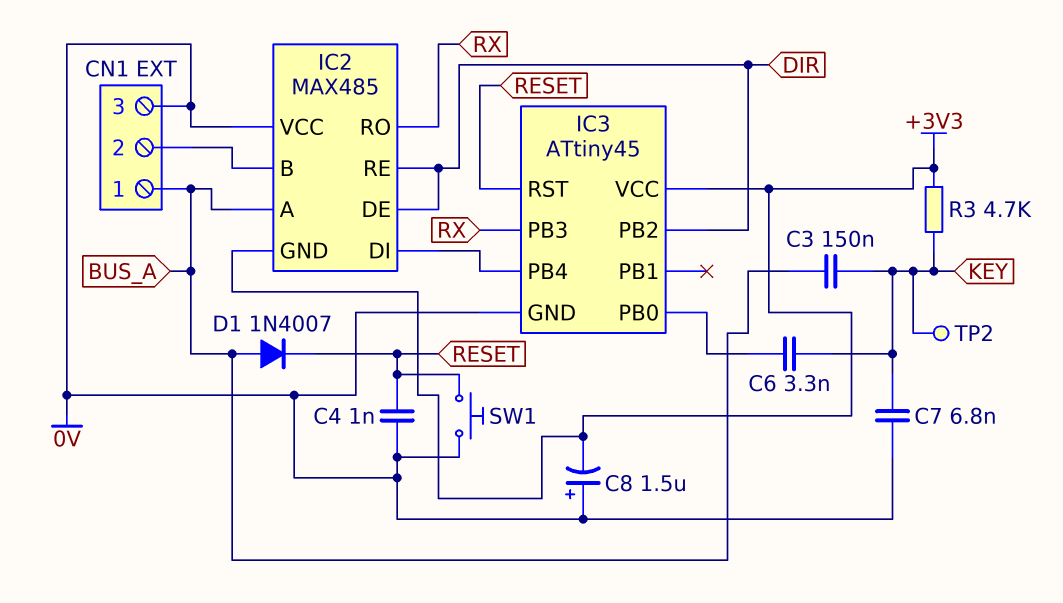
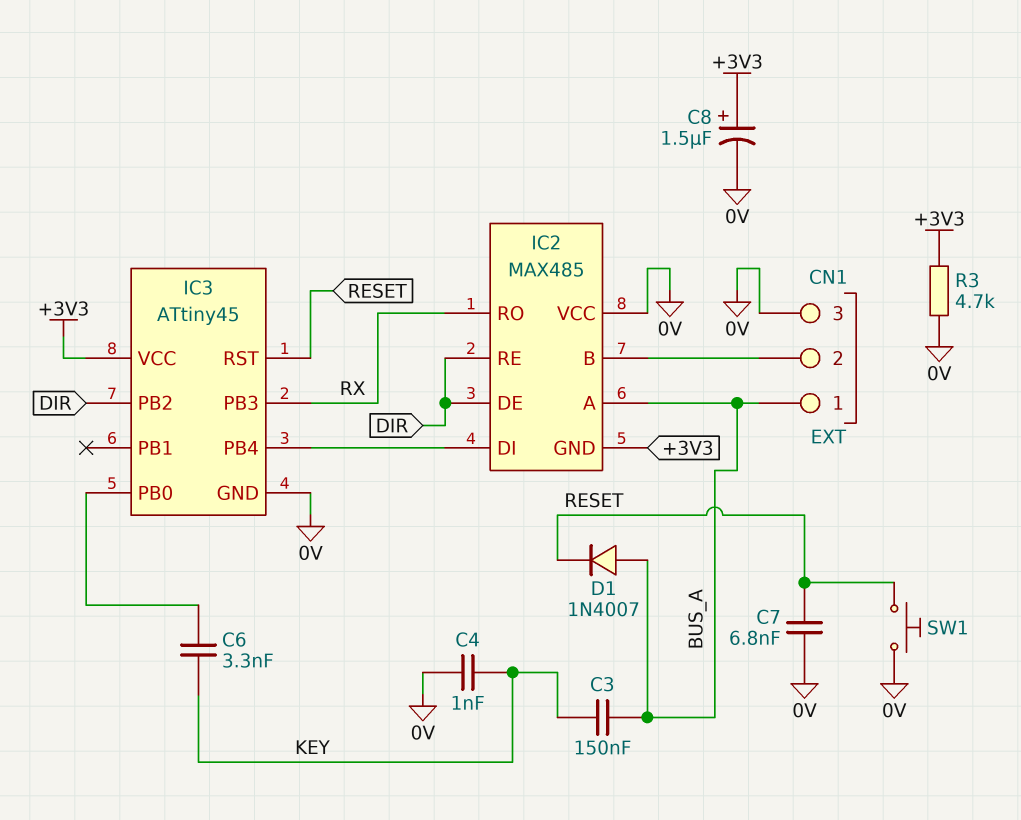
C4: 1nF (0V, RESET) -> 1nF (0V, KEY)
C7: 6.8nF (0V, KEY) -> 6.8nF (0V, RESET)
C8: 1.5uF (plus 0V, minus +3V3) -> 1.5uF (plus +3V3, minus 0V)
R3: 4.7k (+3V3, KEY) -> 4.7k (+3V3, 0V)
TP2: test point (KEY) -> none

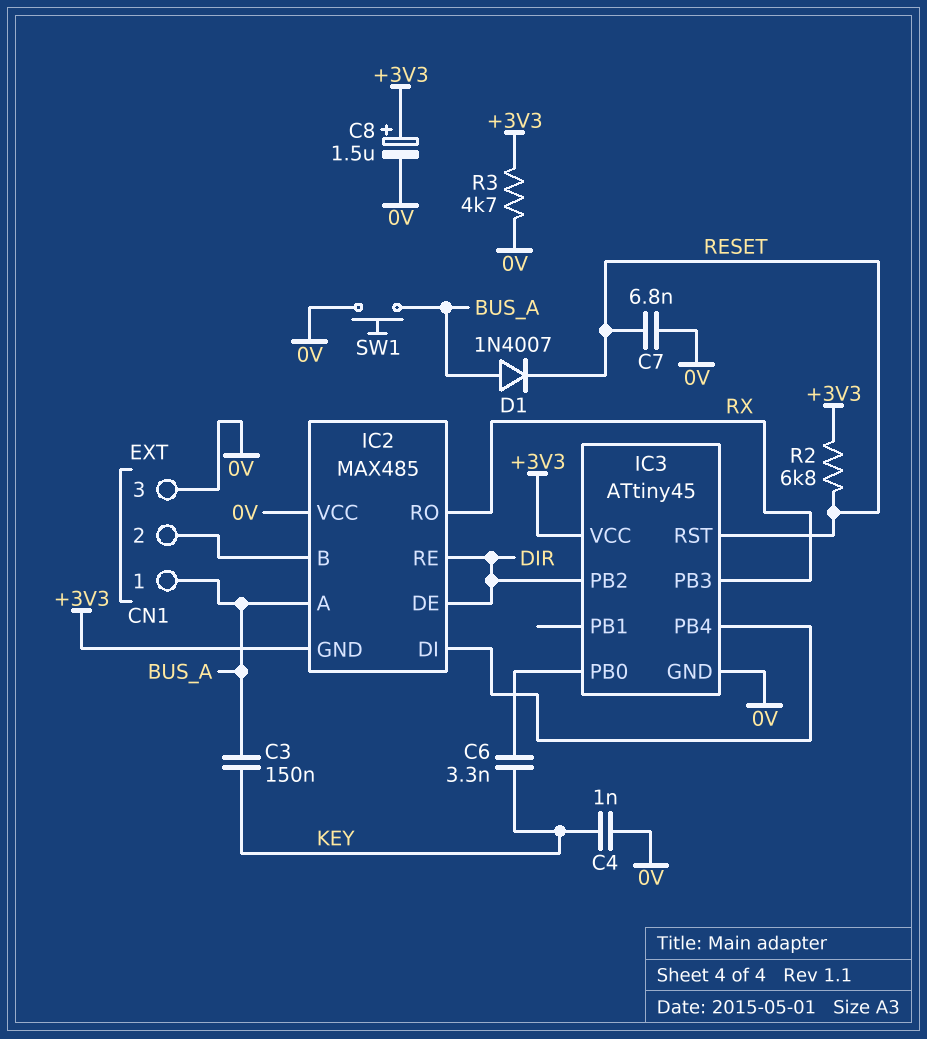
R2: none -> 6.8k (+3V3, RESET)
SW1: button (0V, RESET) -> button (0V, BUS_A)

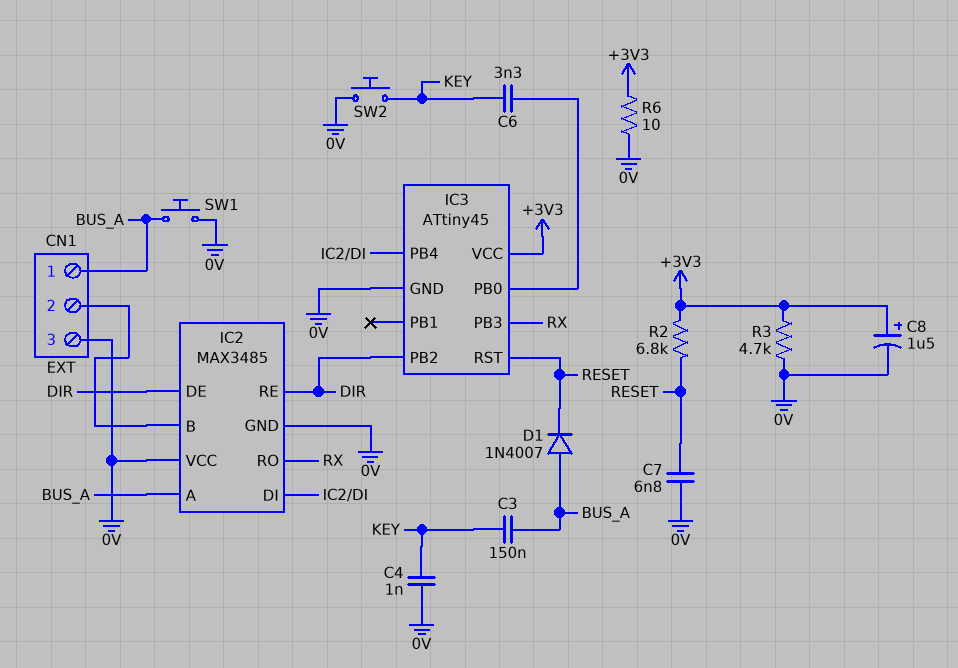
IC2: MAX485 -> MAX3485
IC2 pin GND: +3V3 -> 0V
R6: none -> 10 (+3V3, 0V)
SW2: none -> button (0V, KEY)

